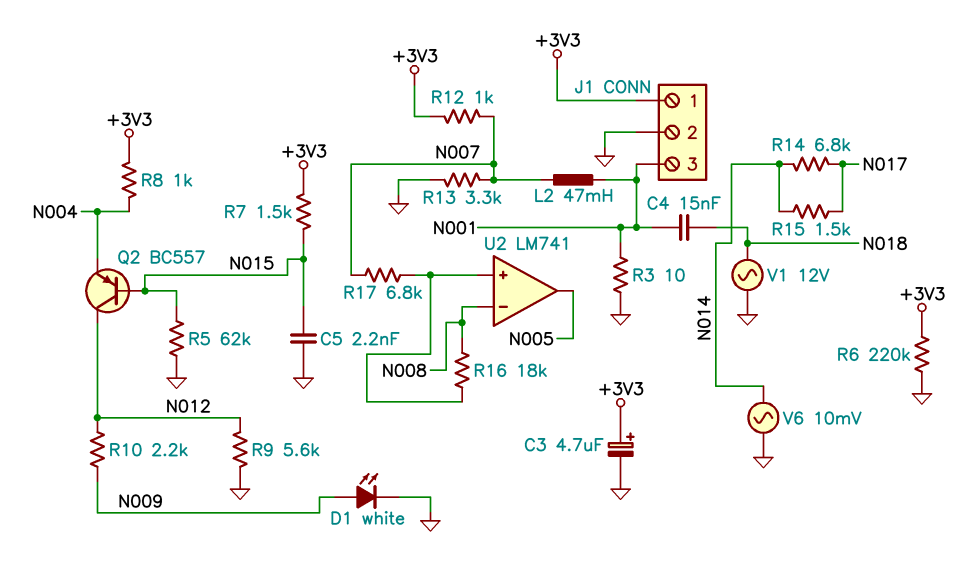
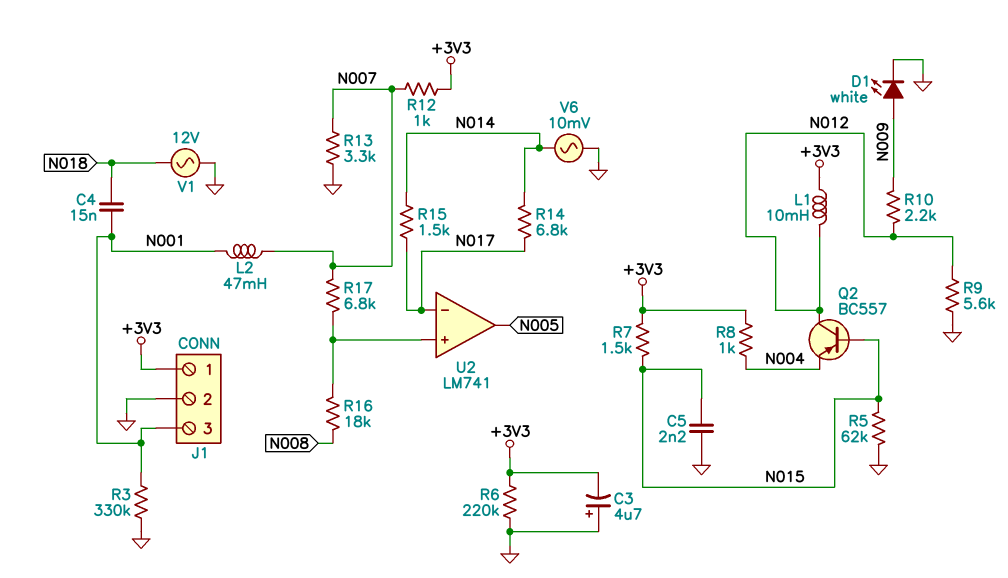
C3: 4.7uF (plus +3V3, minus GND) -> 4.7uF (plus GND, minus +3V3)
L1: none -> 10mH (+3V3, N012)
R3: 10 (GND, N001) -> 330k (GND, N001)
U2 pin in-: N008 -> N017

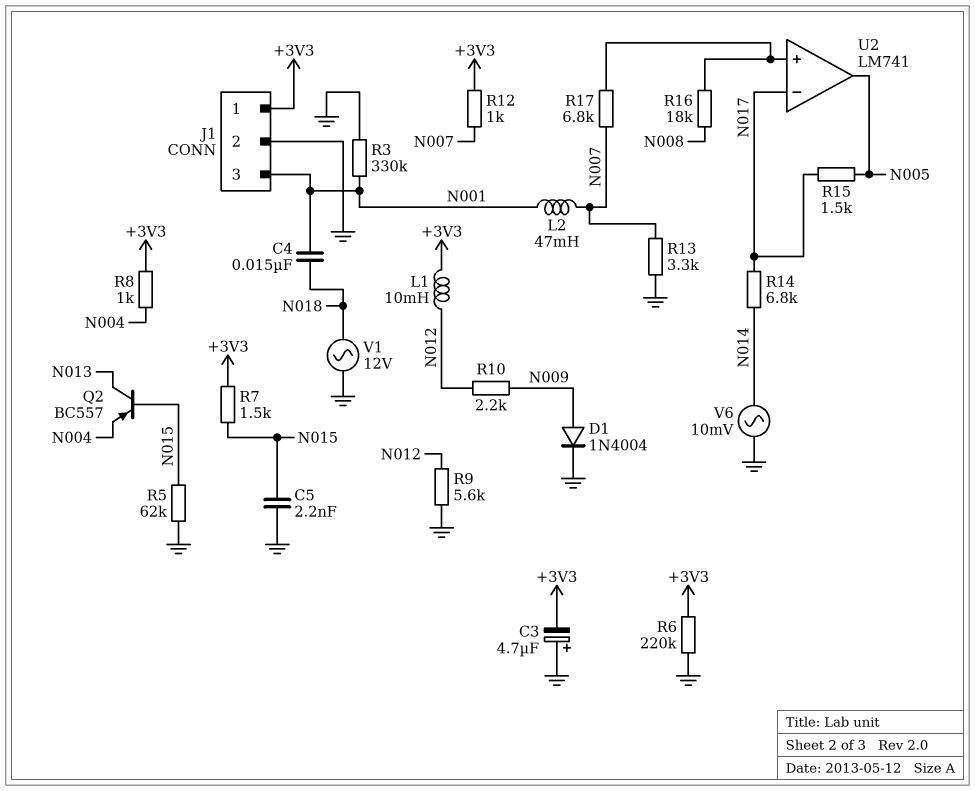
D1: LED white (A N009, K GND) -> diode 1N4004 (A N009, K GND)
Q2: PNP BC557 (B N015, C N012, E N004) -> PNP BC557 (B N015, C N013, E N004)
R15: 1.5k (N014, N017) -> 1.5k (N005, N017)

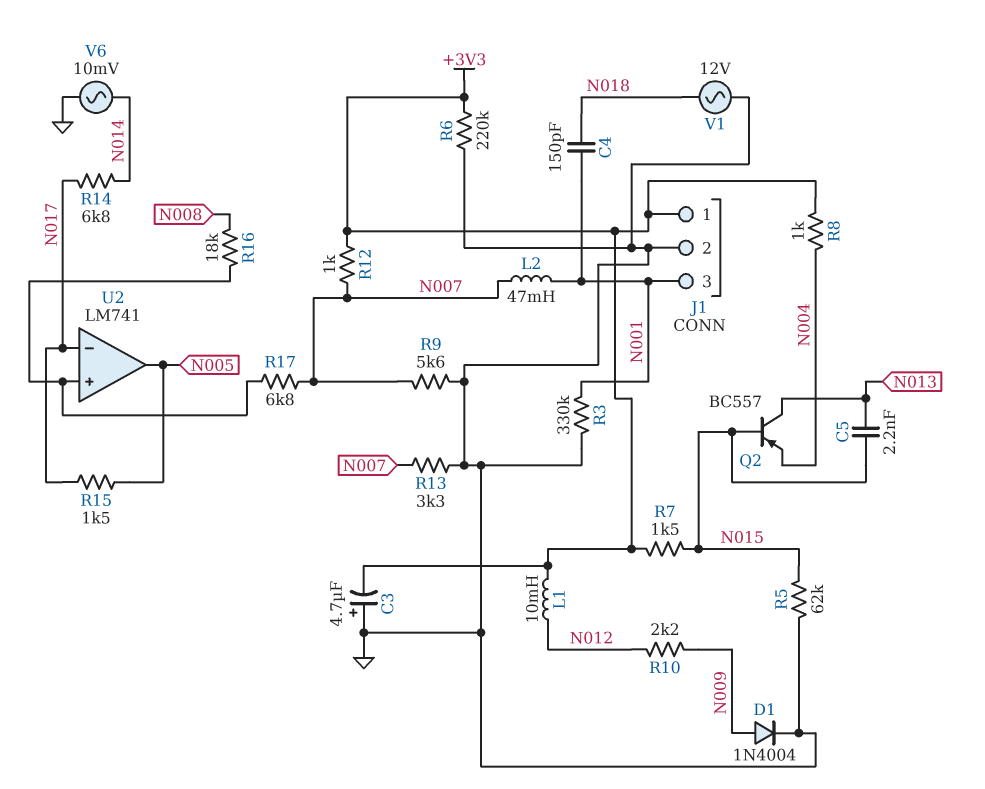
C4: 15nF (N001, N018) -> 150pF (N001, N018)
C5: 2.2nF (GND, N015) -> 2.2nF (N013, N015)
R9: 5.6k (GND, N012) -> 5.6k (GND, N007)

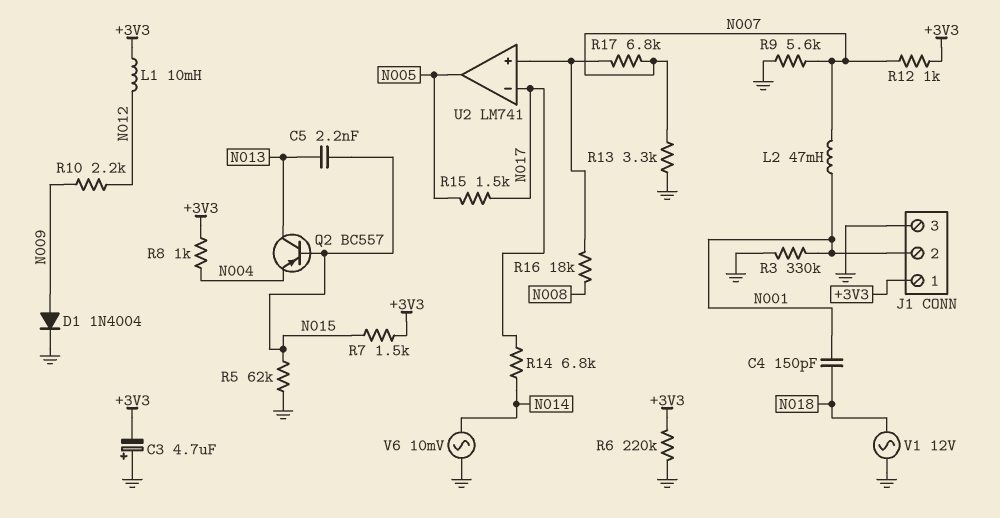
J1 pin 2: GND -> N001
J1 pin 3: N001 -> GND

